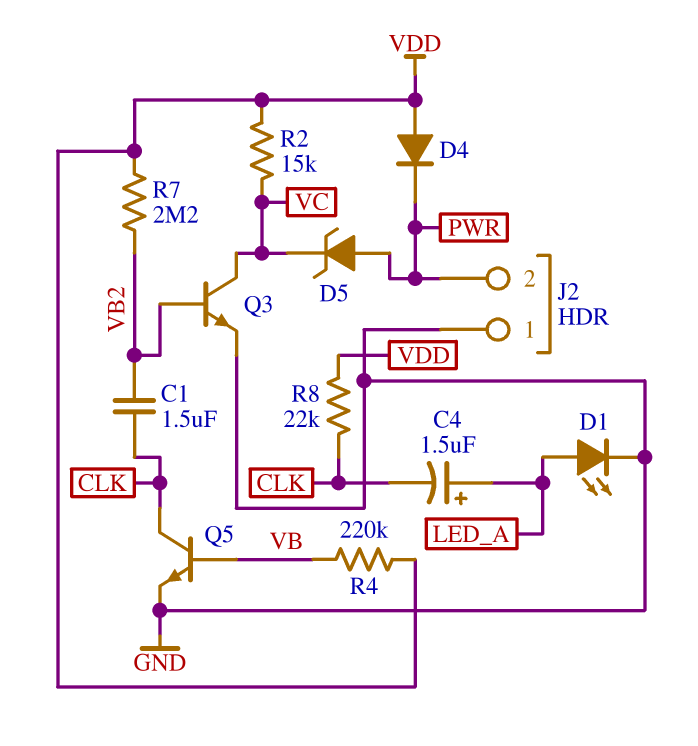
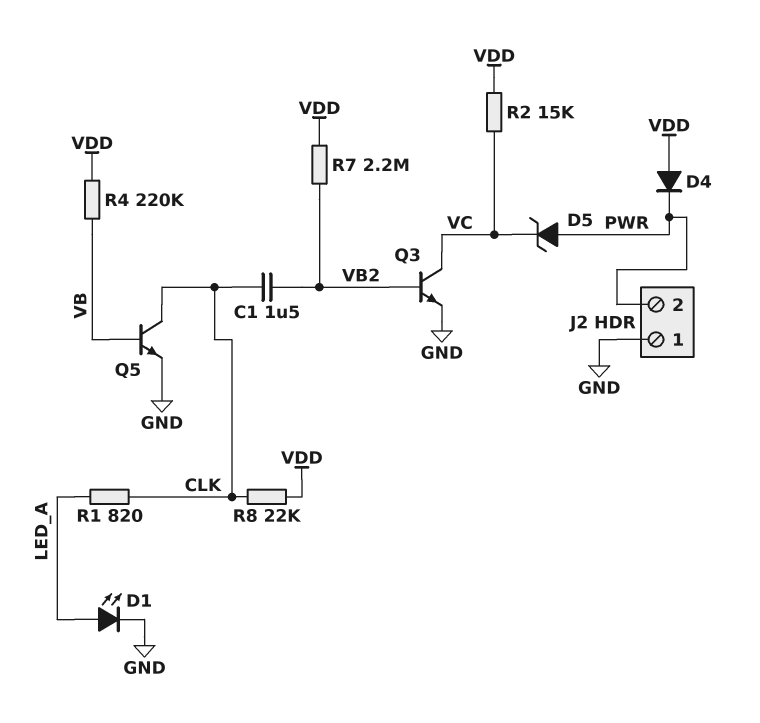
C4: 1.5uF (plus LED_A, minus CLK) -> none
R1: none -> 820 (CLK, LED_A)

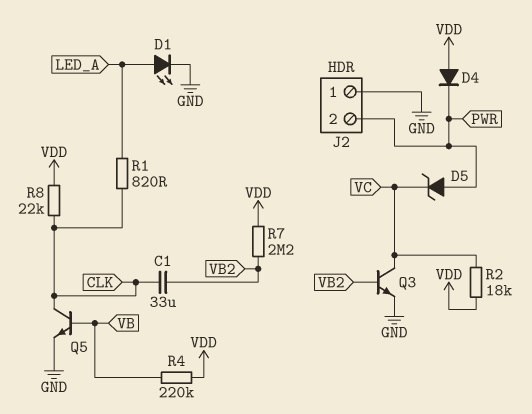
C1: 1.5uF (CLK, VB2) -> 33uF (CLK, VB2)
R2: 15k (VC, VDD) -> 18k (VC, VDD)

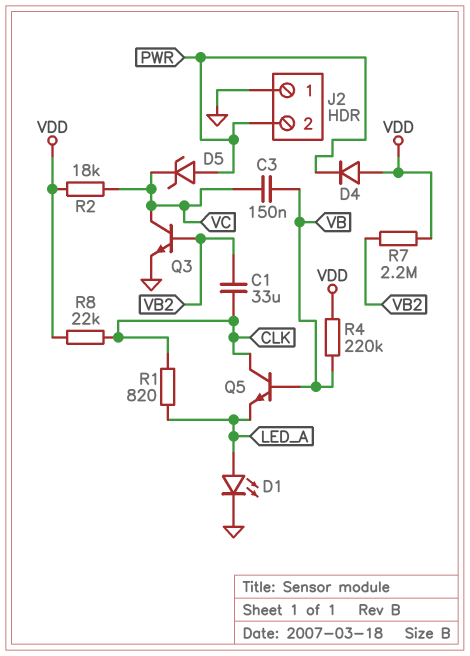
C3: none -> 150nF (VB, VC)
Q5: NPN (B VB, C CLK, E GND) -> NPN (B VB, C CLK, E LED_A)

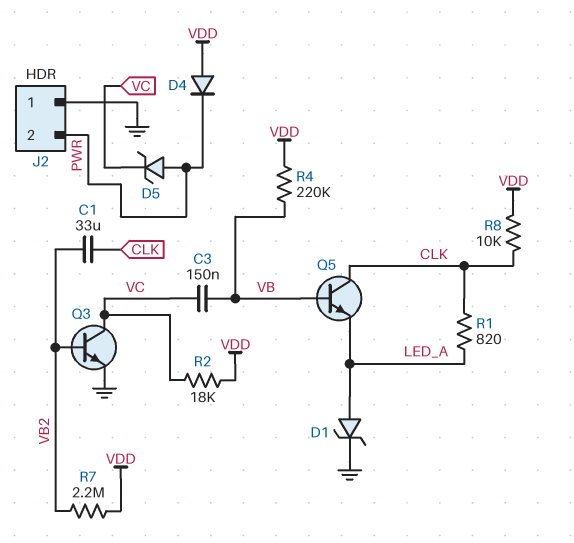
D1: LED (A LED_A, K GND) -> zener (A LED_A, K GND)
R8: 22k (CLK, VDD) -> 10k (CLK, VDD)

